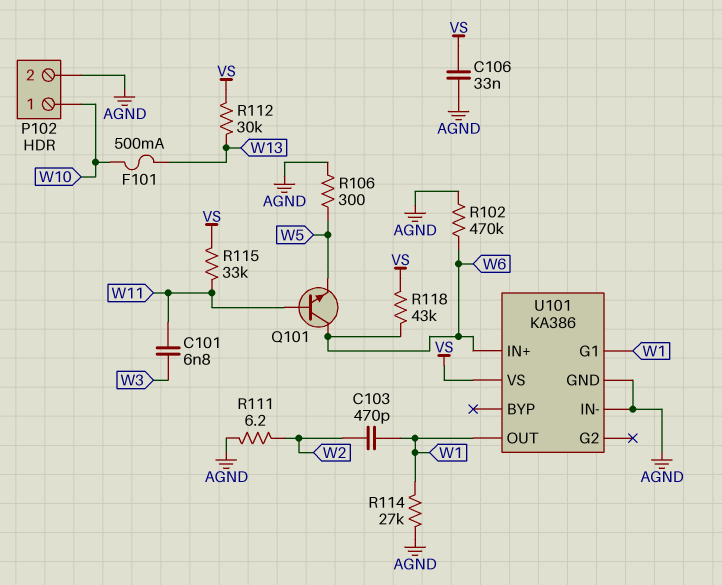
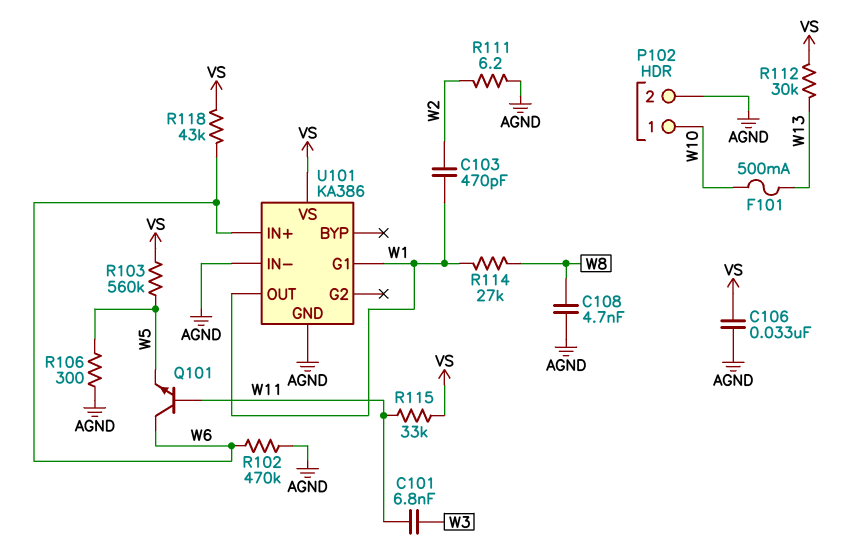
C108: none -> 4.7nF (AGND, W8)
R103: none -> 560k (VS, W5)
R114: 27k (AGND, W1) -> 27k (W1, W8)

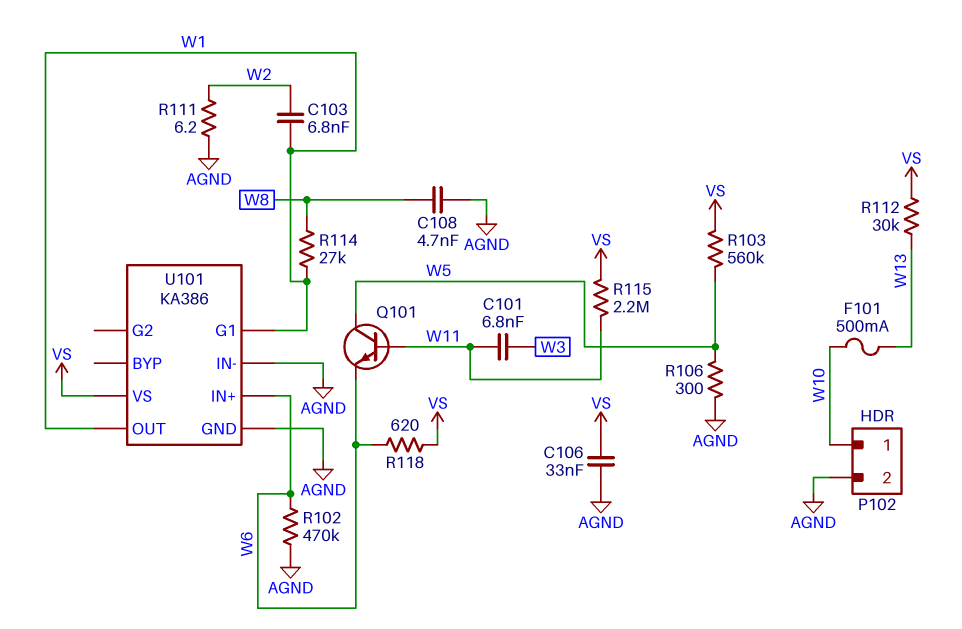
C103: 470pF (W1, W2) -> 6.8nF (W1, W2)
Q101: NPN (B W11, C W6, E W5) -> NPN (B W11, C W5, E W6)
R115: 33k (VS, W11) -> 2.2M (VS, W11)
R118: 43k (VS, W6) -> 620 (VS, W6)

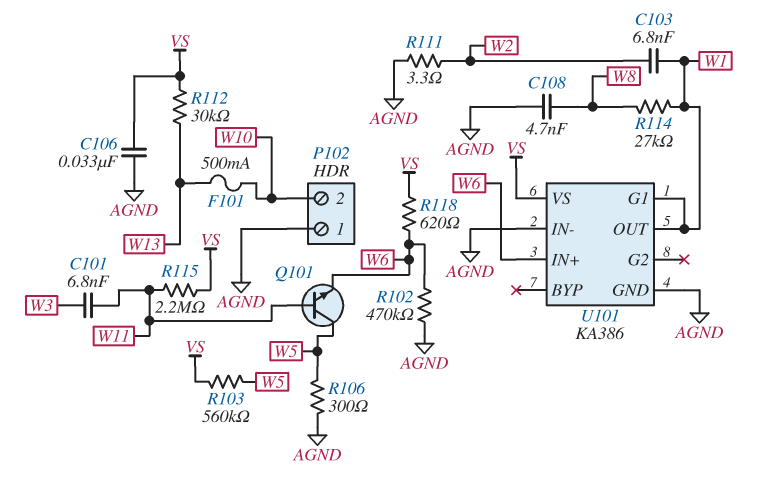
P102 pin 1: W10 -> AGND
P102 pin 2: AGND -> W10
R111: 6.2 (AGND, W2) -> 3.3 (AGND, W2)

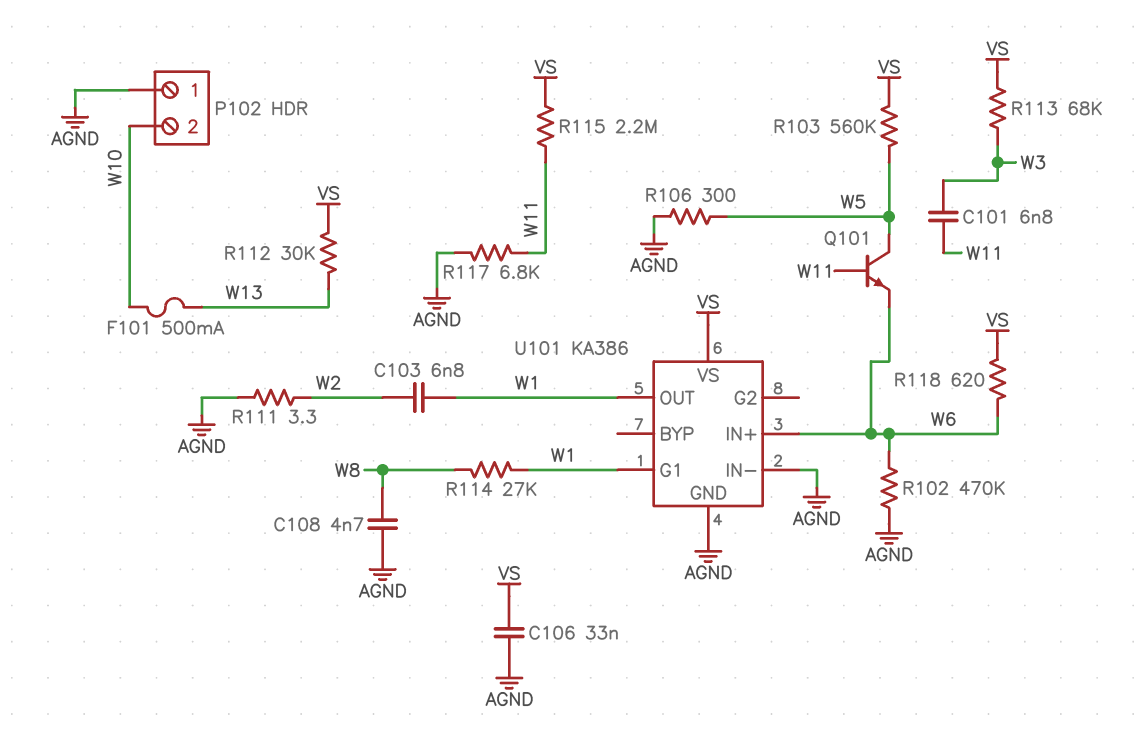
R113: none -> 68k (VS, W3)
R117: none -> 6.8k (AGND, W11)

